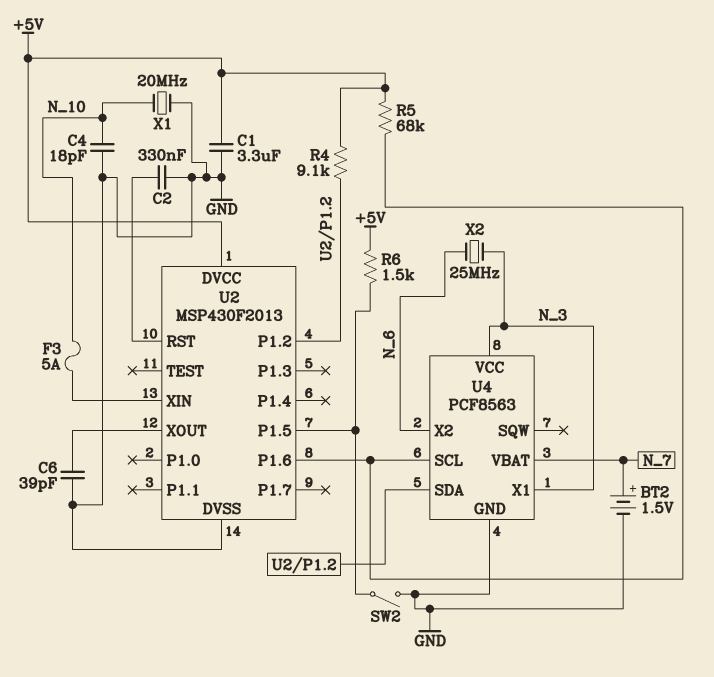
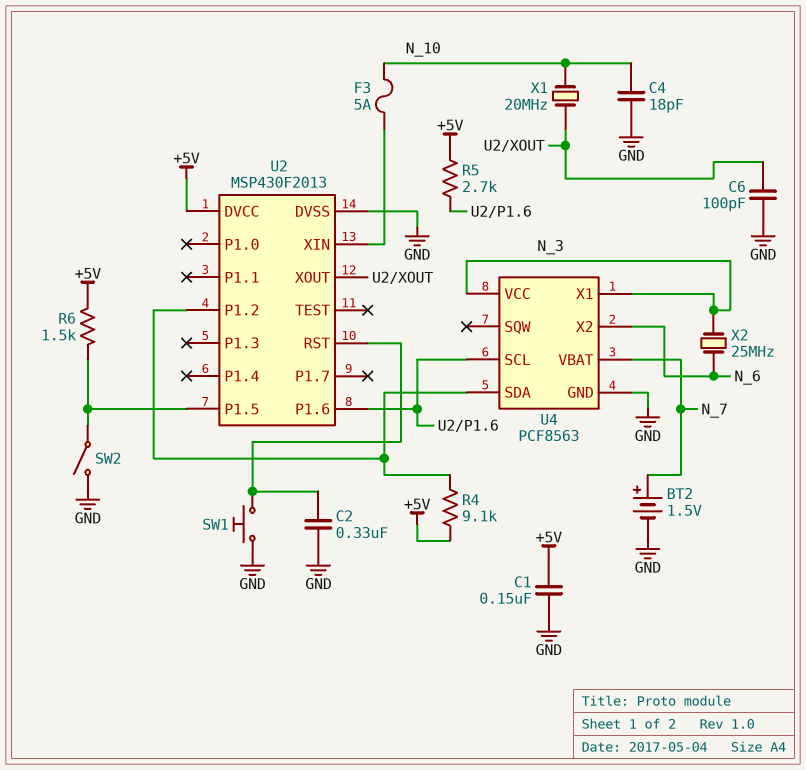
C1: 3.3uF (+5V, GND) -> 150nF (+5V, GND)
C6: 39pF (GND, U2/XOUT) -> 100pF (GND, U2/XOUT)
R5: 68k (+5V, U2/P1.6) -> 2.7k (+5V, U2/P1.6)
SW1: none -> button (GND, U2/RST)
X1: 20MHz (GND, N_10) -> 20MHz (N_10, U2/XOUT)

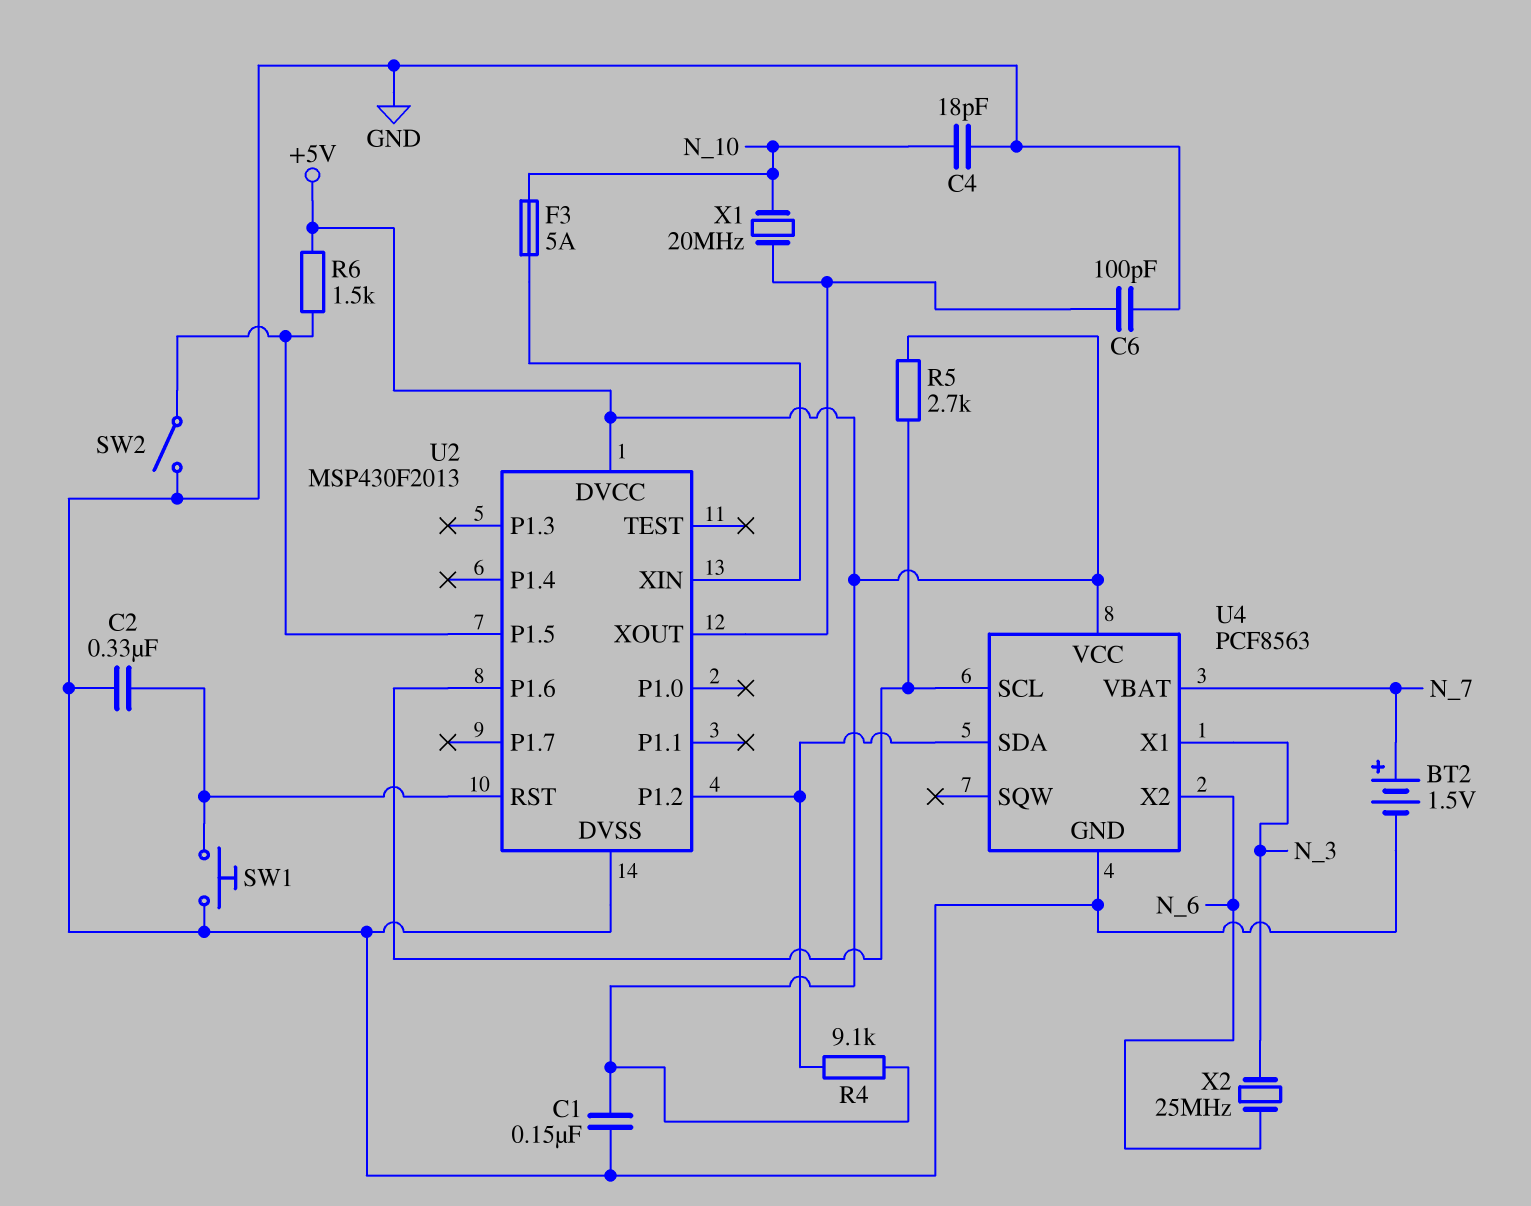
U4 pin VCC: N_3 -> +5V

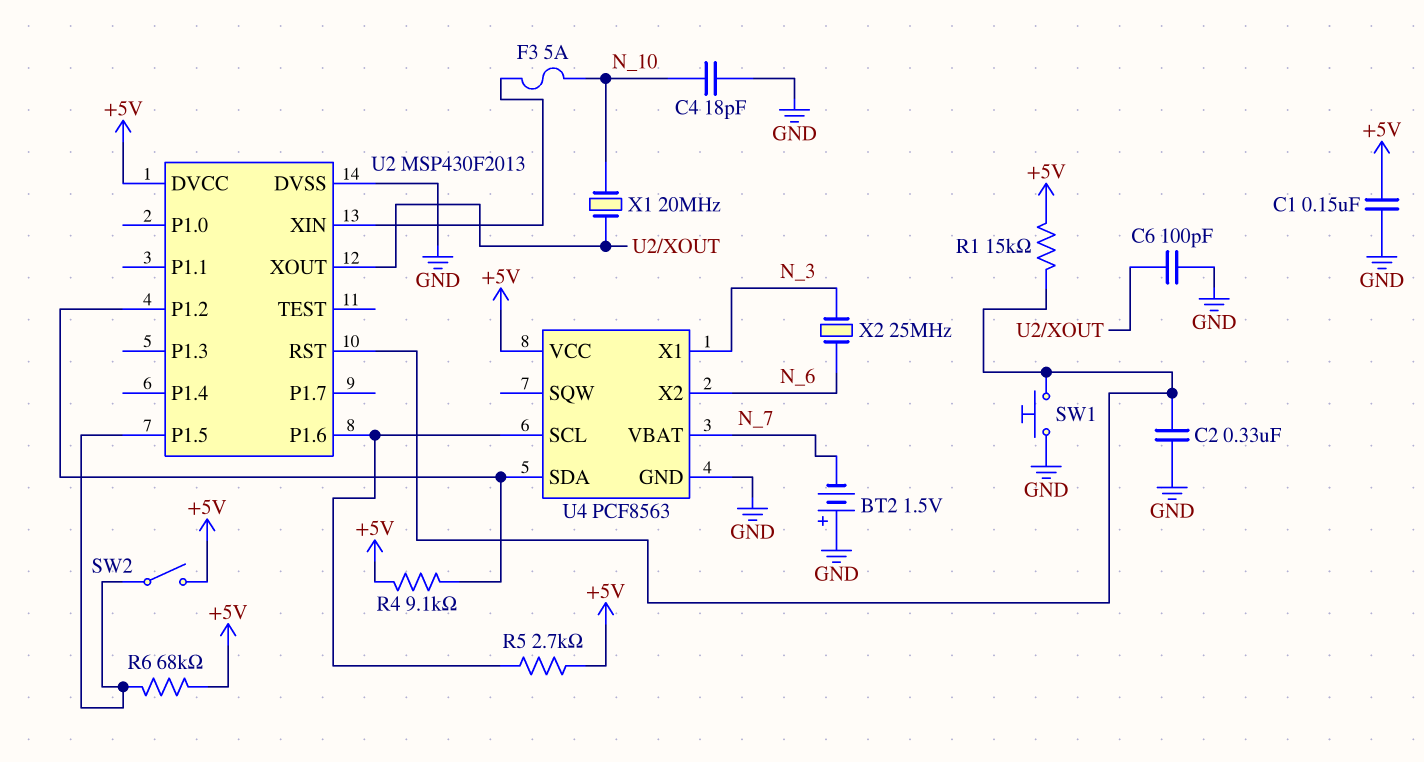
BT2: 1.5V (plus N_7, minus GND) -> 1.5V (plus GND, minus N_7)
R1: none -> 15k (+5V, U2/RST)
R6: 1.5k (+5V, U2/P1.5) -> 68k (+5V, U2/P1.5)
SW2: switch (GND, U2/P1.5) -> switch (+5V, U2/P1.5)

